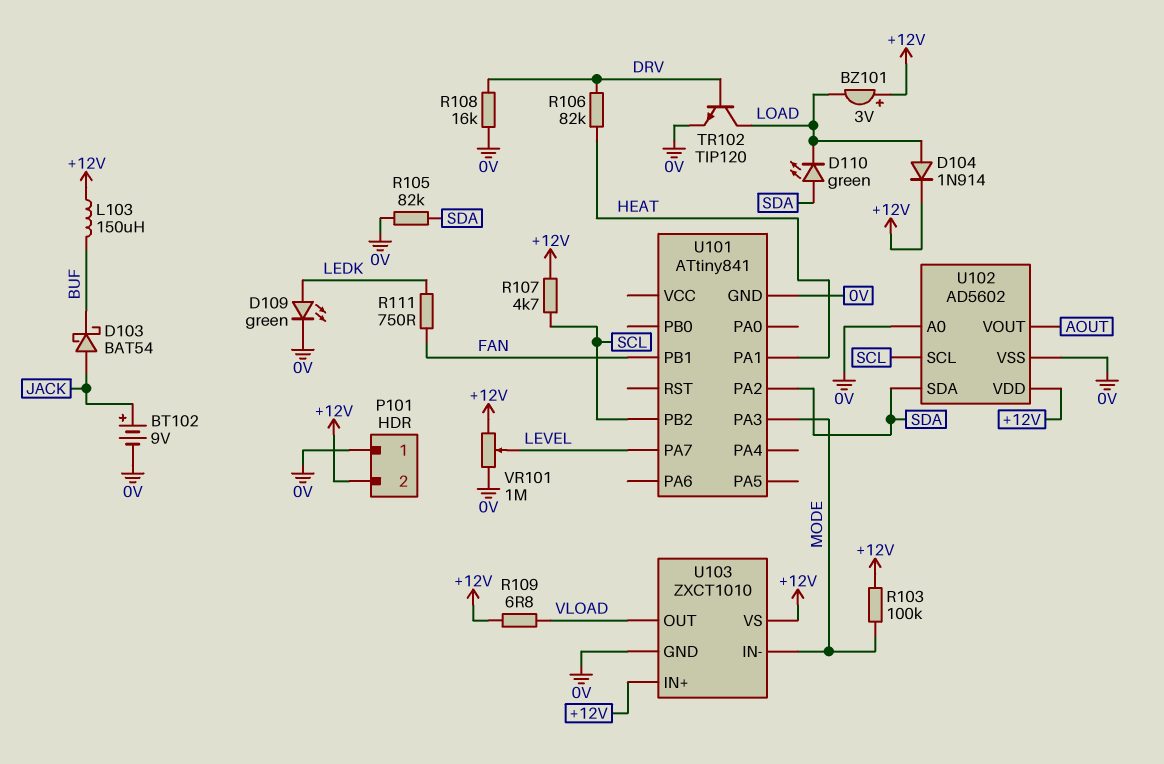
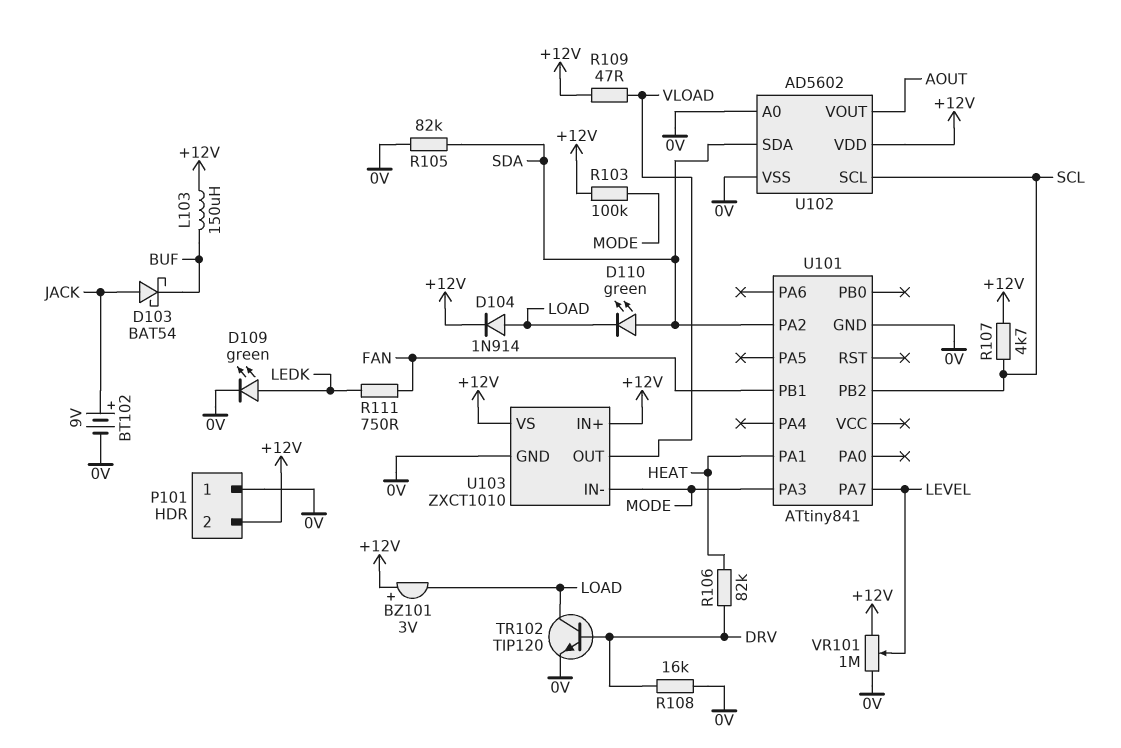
R109: 6.8 (+12V, VLOAD) -> 47 (+12V, VLOAD)

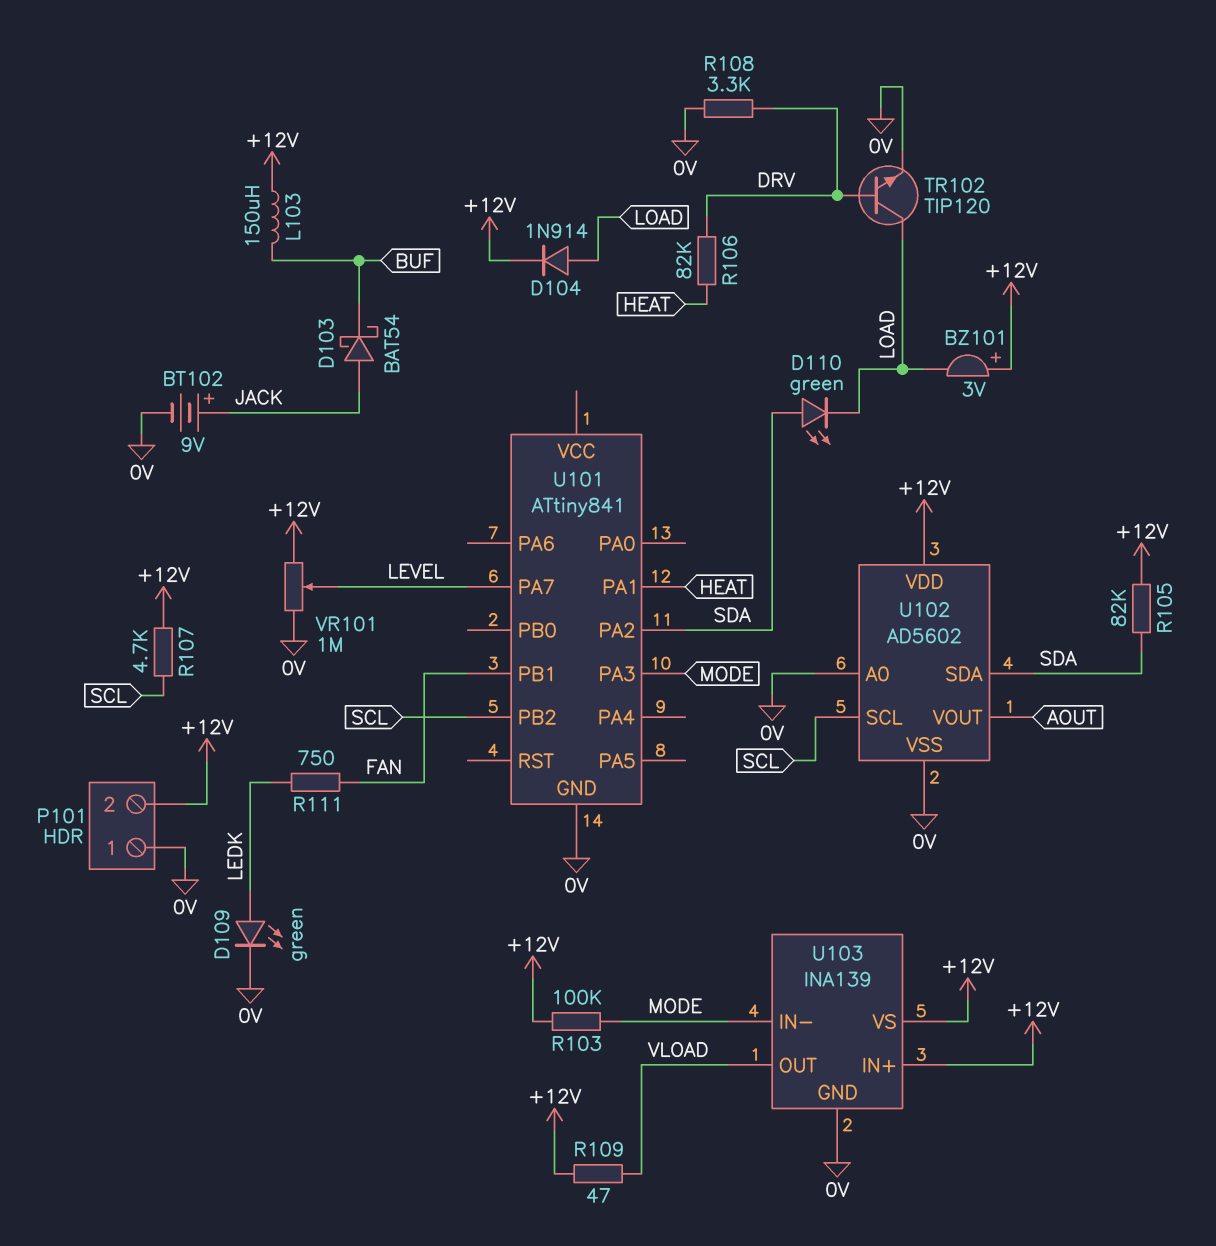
R105: 82k (0V, SDA) -> 82k (+12V, SDA)
R108: 16k (0V, DRV) -> 3.3k (0V, DRV)
U103: ZXCT1010 -> INA139

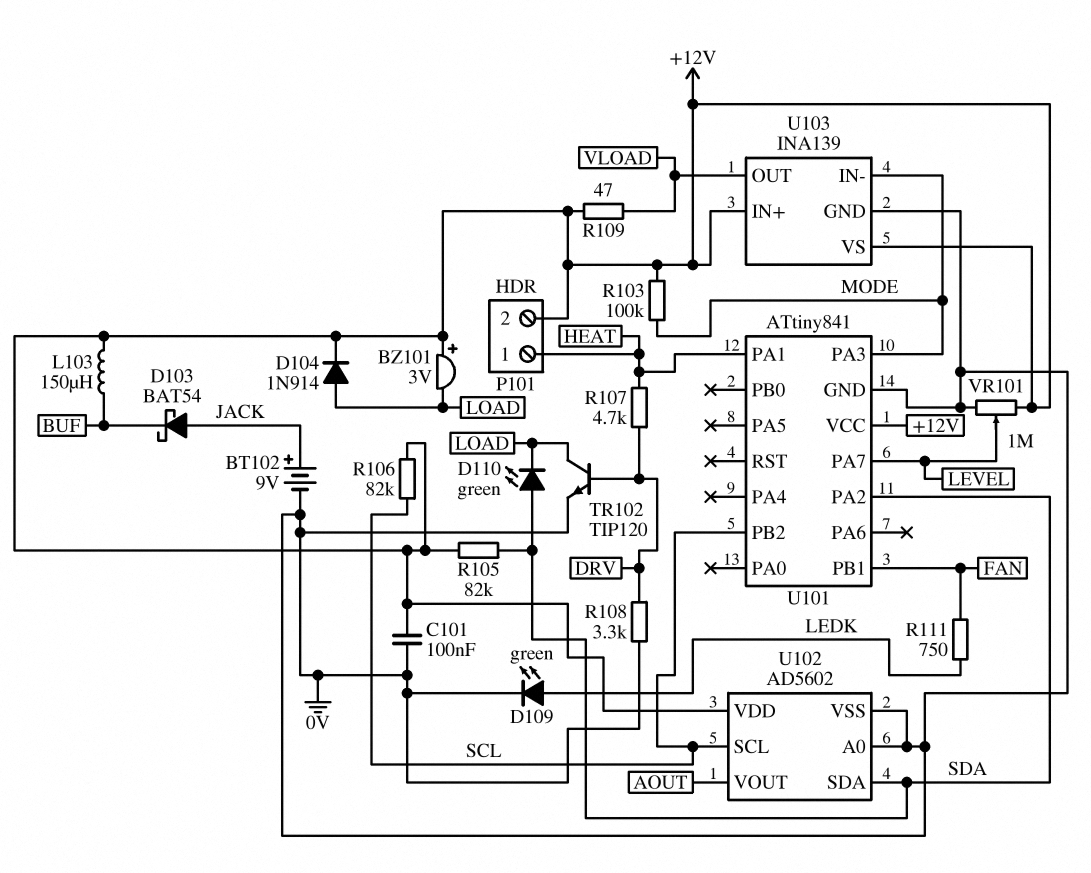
C101: none -> 100nF (+12V, 0V)
P101 pin 1: 0V -> HEAT
R106: 82k (DRV, HEAT) -> 82k (+12V, SCL)
R107: 4.7k (+12V, SCL) -> 4.7k (DRV, HEAT)
U101 pin VCC: none -> +12V

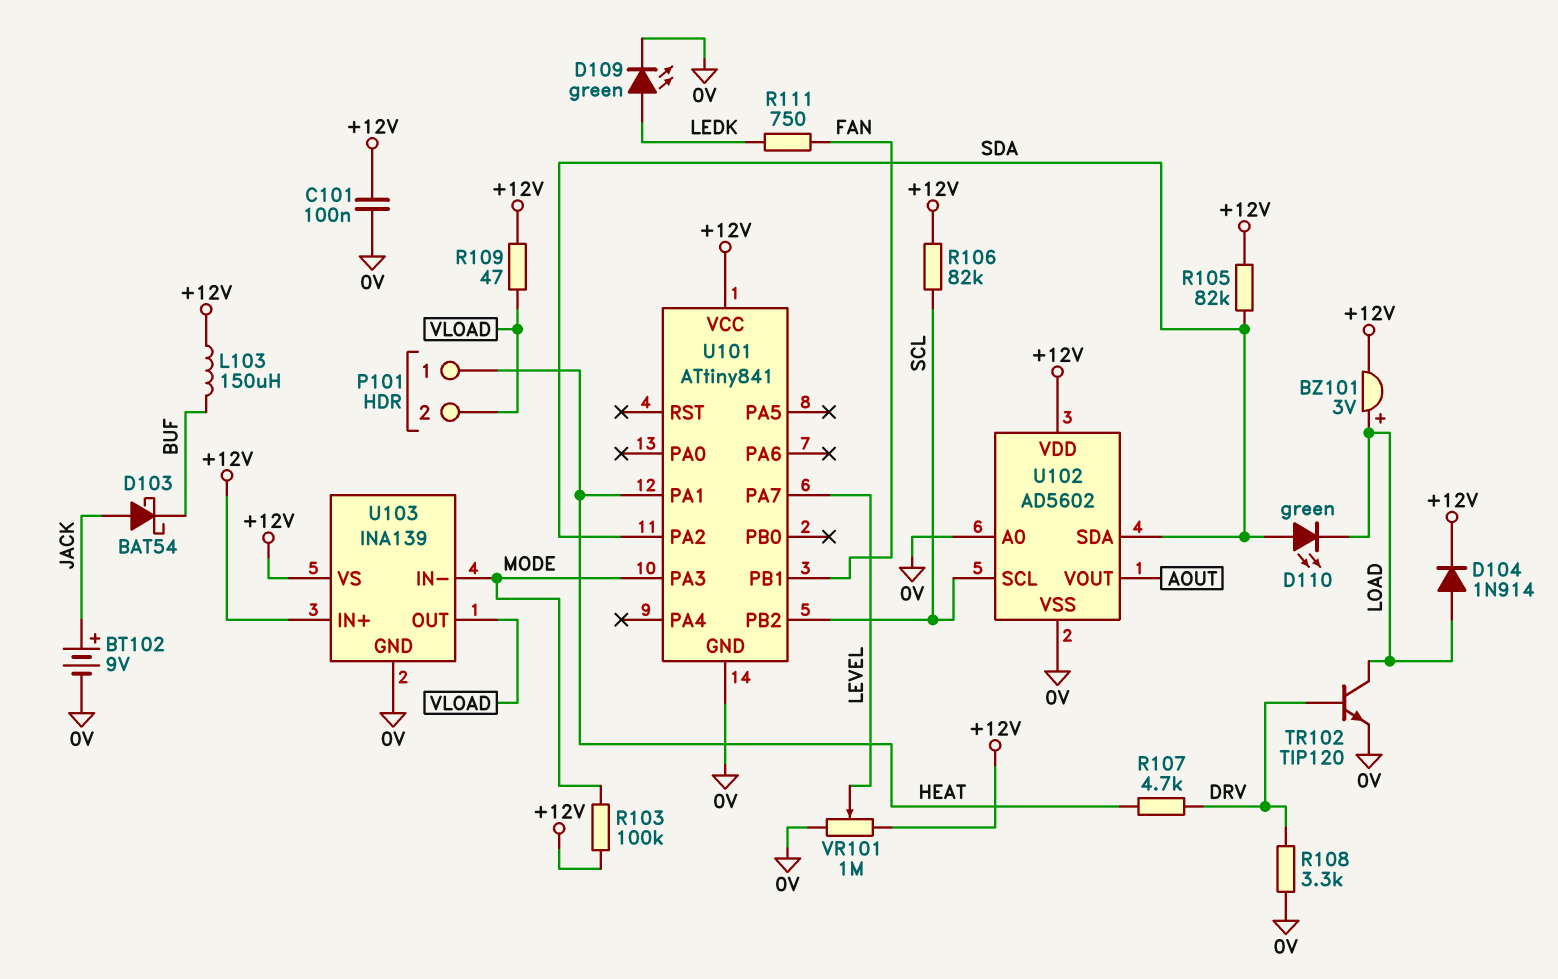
BZ101: buzzer 3V (plus +12V, minus LOAD) -> buzzer 3V (plus LOAD, minus +12V)
P101 pin 2: +12V -> VLOAD

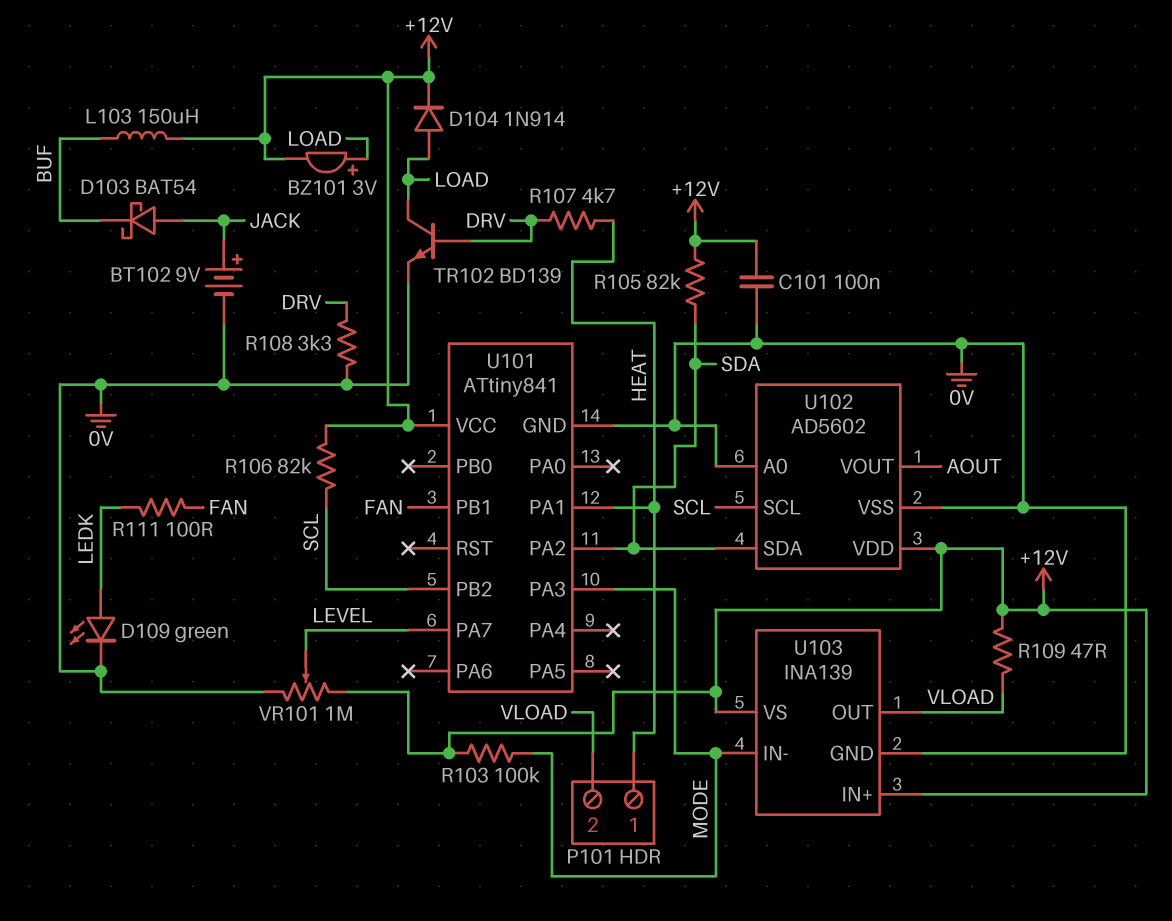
D110: LED green (A SDA, K LOAD) -> none
R111: 750 (FAN, LEDK) -> 100 (FAN, LEDK)
TR102: NPN TIP120 (B DRV, C LOAD, E 0V) -> NPN BD139 (B DRV, C LOAD, E 0V)

